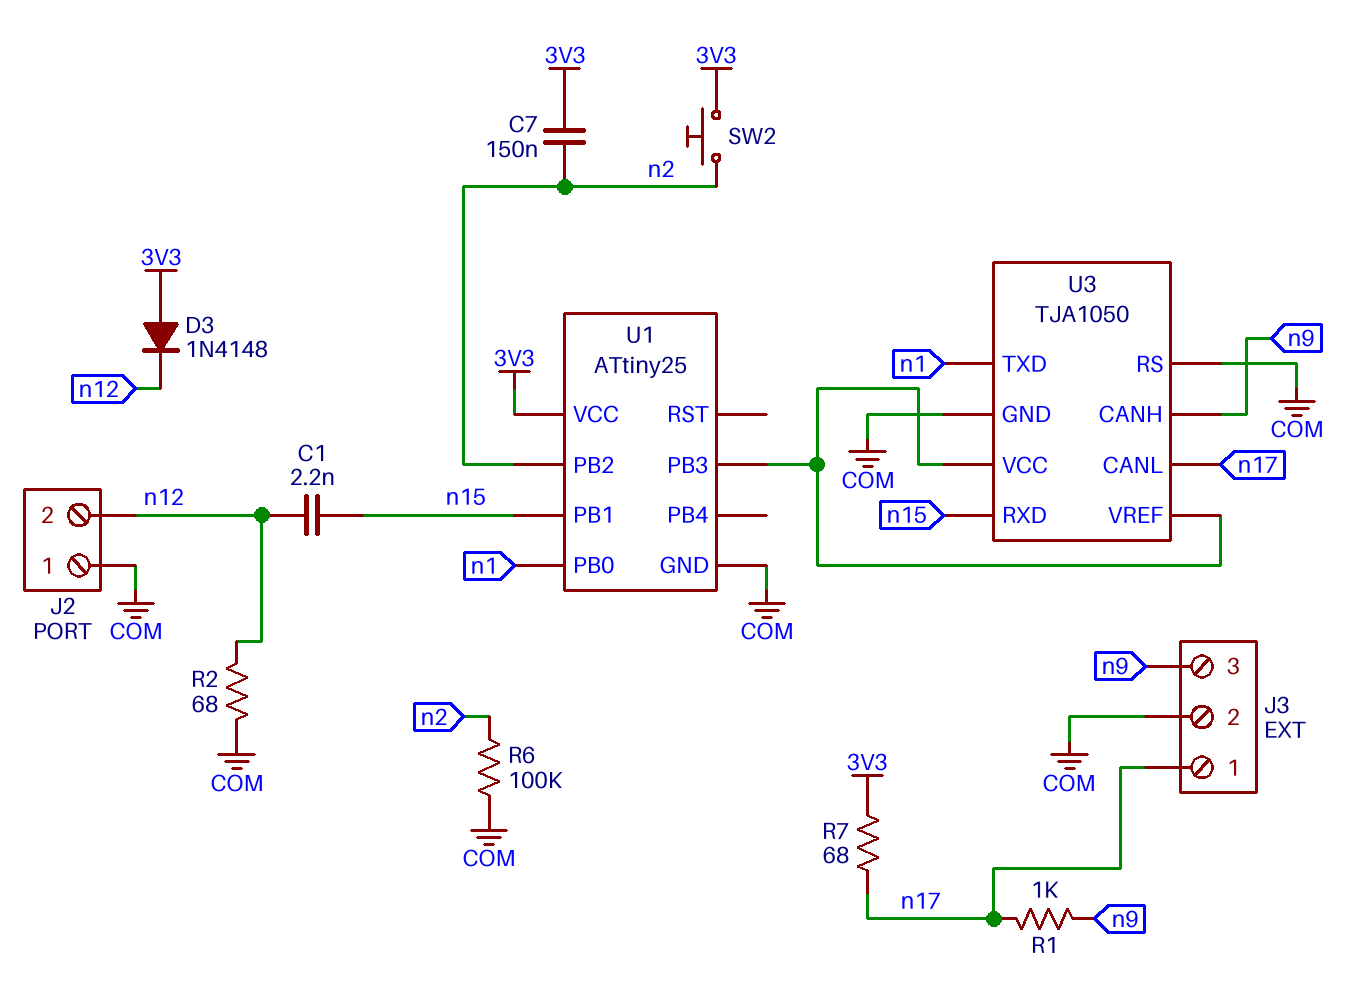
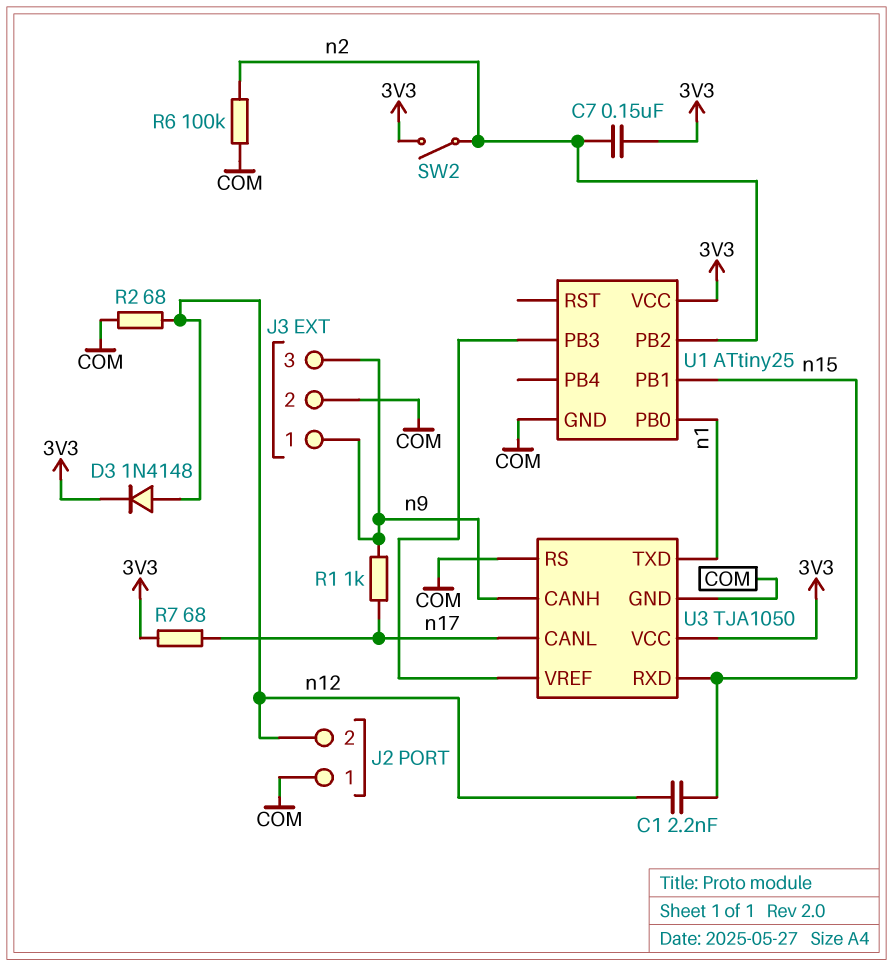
D3: diode 1N4148 (A 3V3, K n12) -> diode 1N4148 (A n12, K 3V3)
J3 pin 1: n17 -> n9
SW2: button (3V3, n2) -> switch (3V3, n2)
U3 pin VCC: U1/PB3 -> 3V3

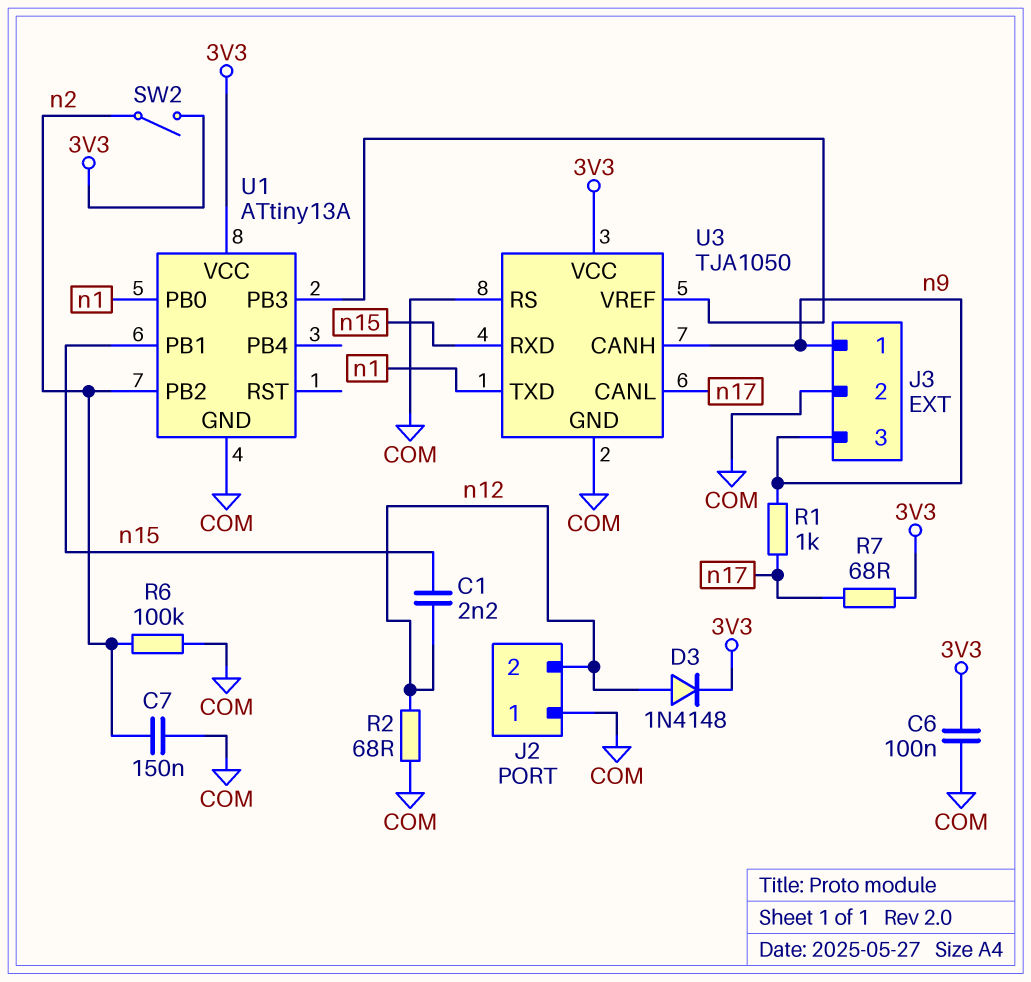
C6: none -> 100nF (3V3, COM)
C7: 150nF (3V3, n2) -> 150nF (COM, n2)
U1: ATtiny25 -> ATtiny13A

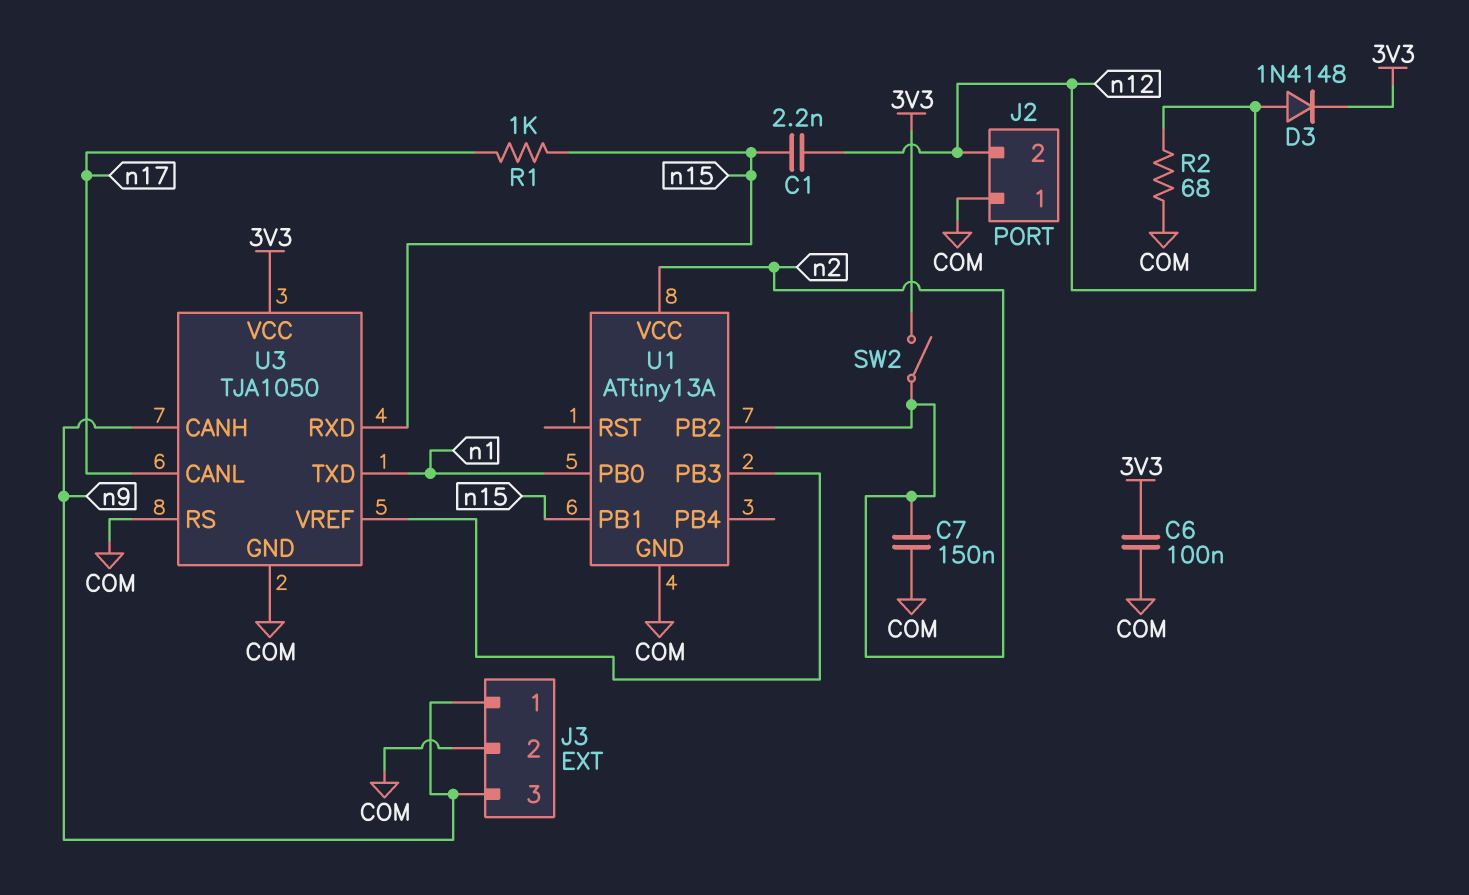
R1: 1k (n9, n17) -> 1k (n15, n17)
R6: 100k (COM, n2) -> none
R7: 68 (3V3, n17) -> none
U1 pin VCC: 3V3 -> n2

